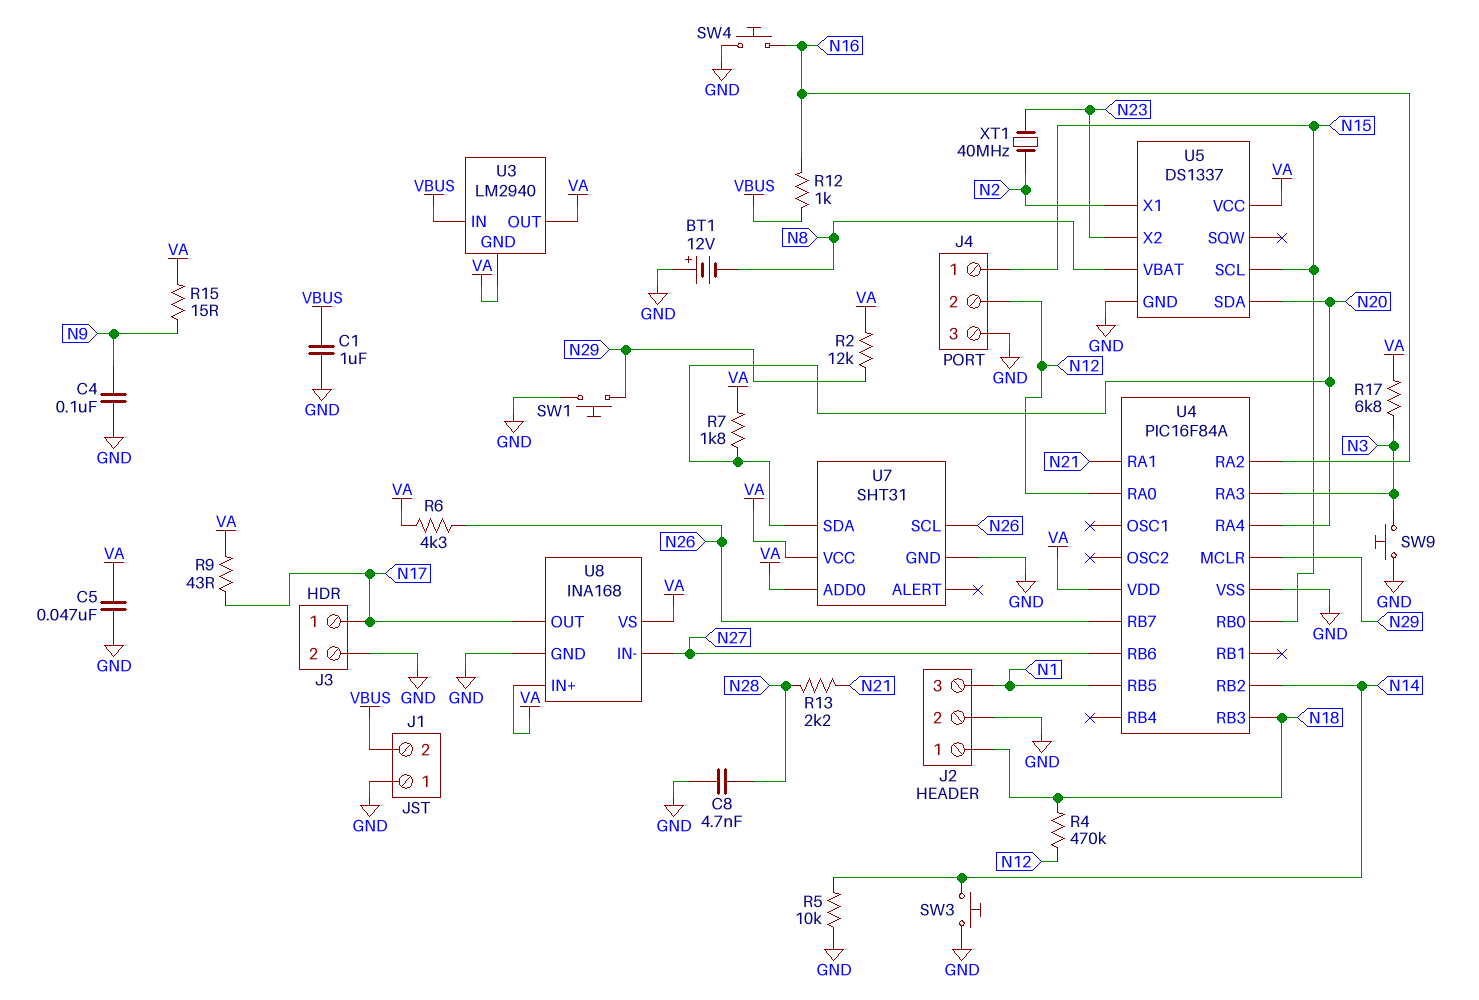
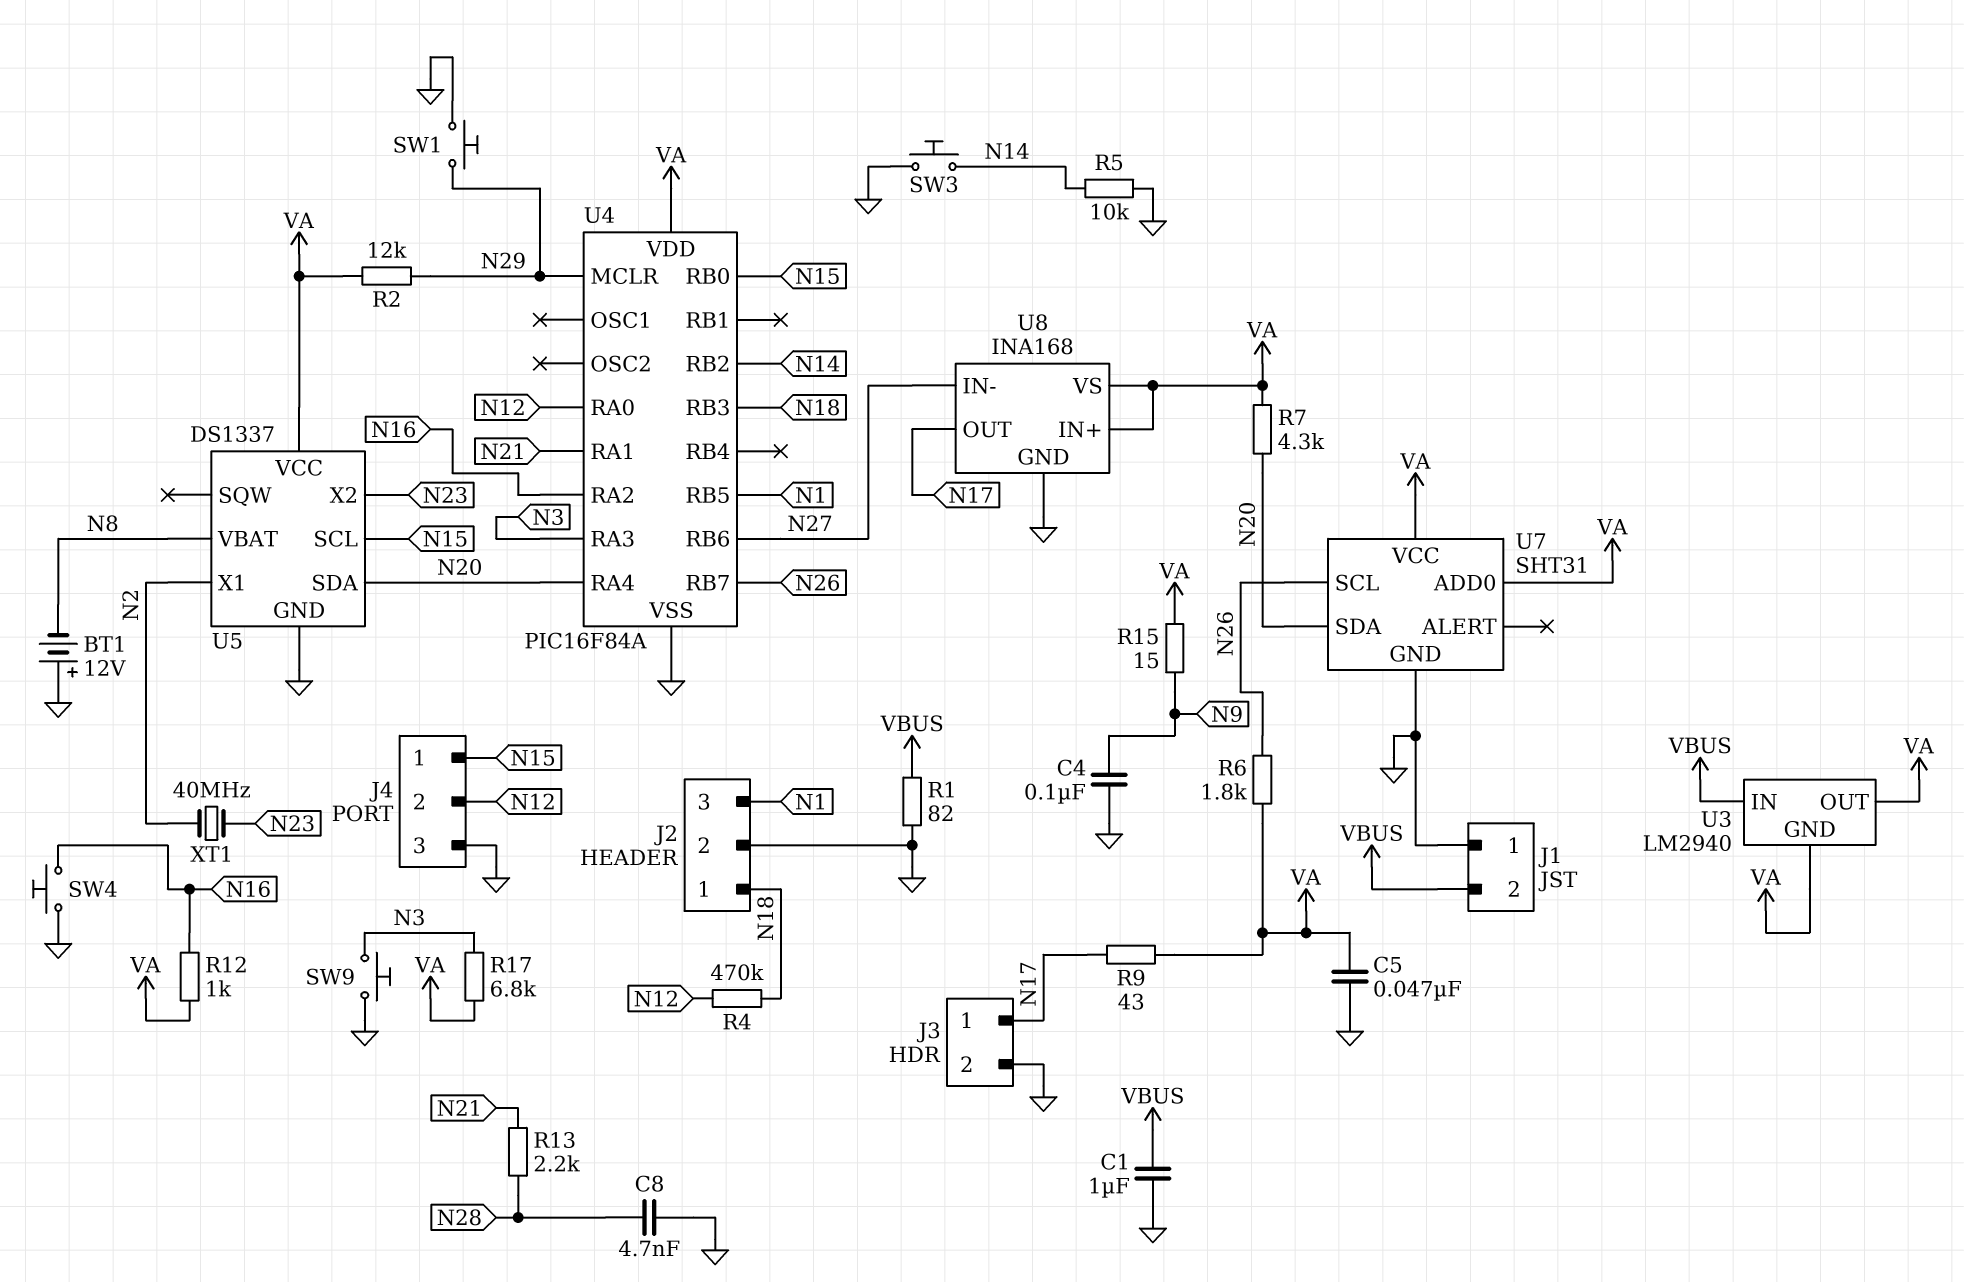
R1: none -> 82 (GND, VBUS)
R6: 4.3k (N26, VA) -> 1.8k (N26, VA)
R7: 1.8k (N20, VA) -> 4.3k (N20, VA)
R12: 1k (N16, VBUS) -> 1k (N16, VA)

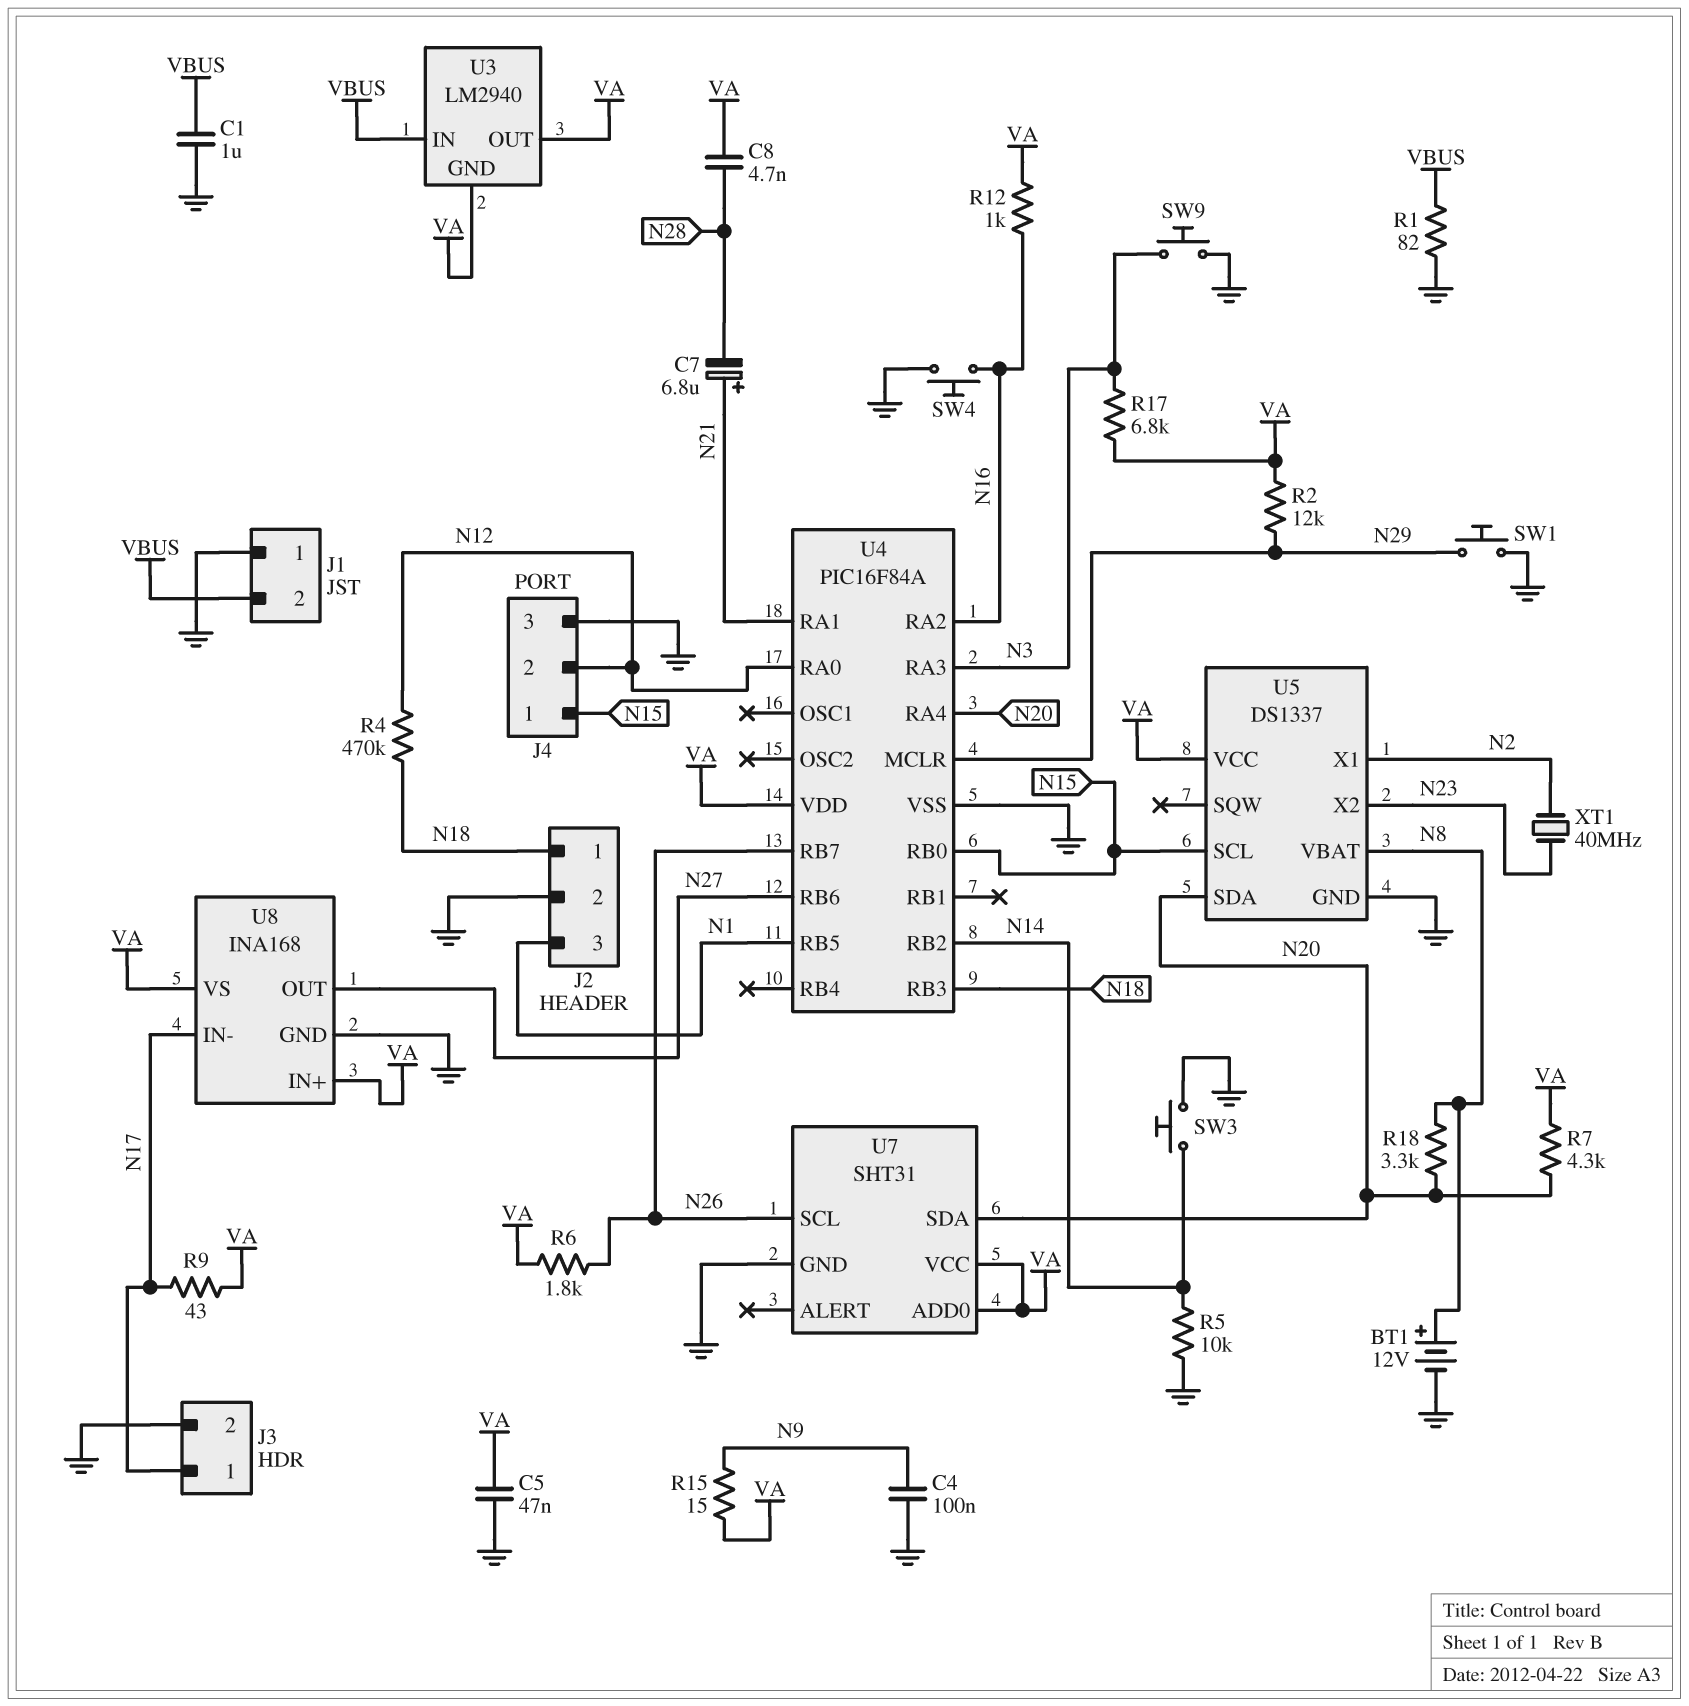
BT1: 12V (plus GND, minus N8) -> 12V (plus N8, minus GND)
C7: none -> 6.8uF (plus N21, minus N28)
C8: 4.7nF (GND, N28) -> 4.7nF (N28, VA)
R13: 2.2k (N21, N28) -> none
R18: none -> 3.3k (N8, N20)
U8 pin IN-: N27 -> N17
U8 pin OUT: N17 -> N27

